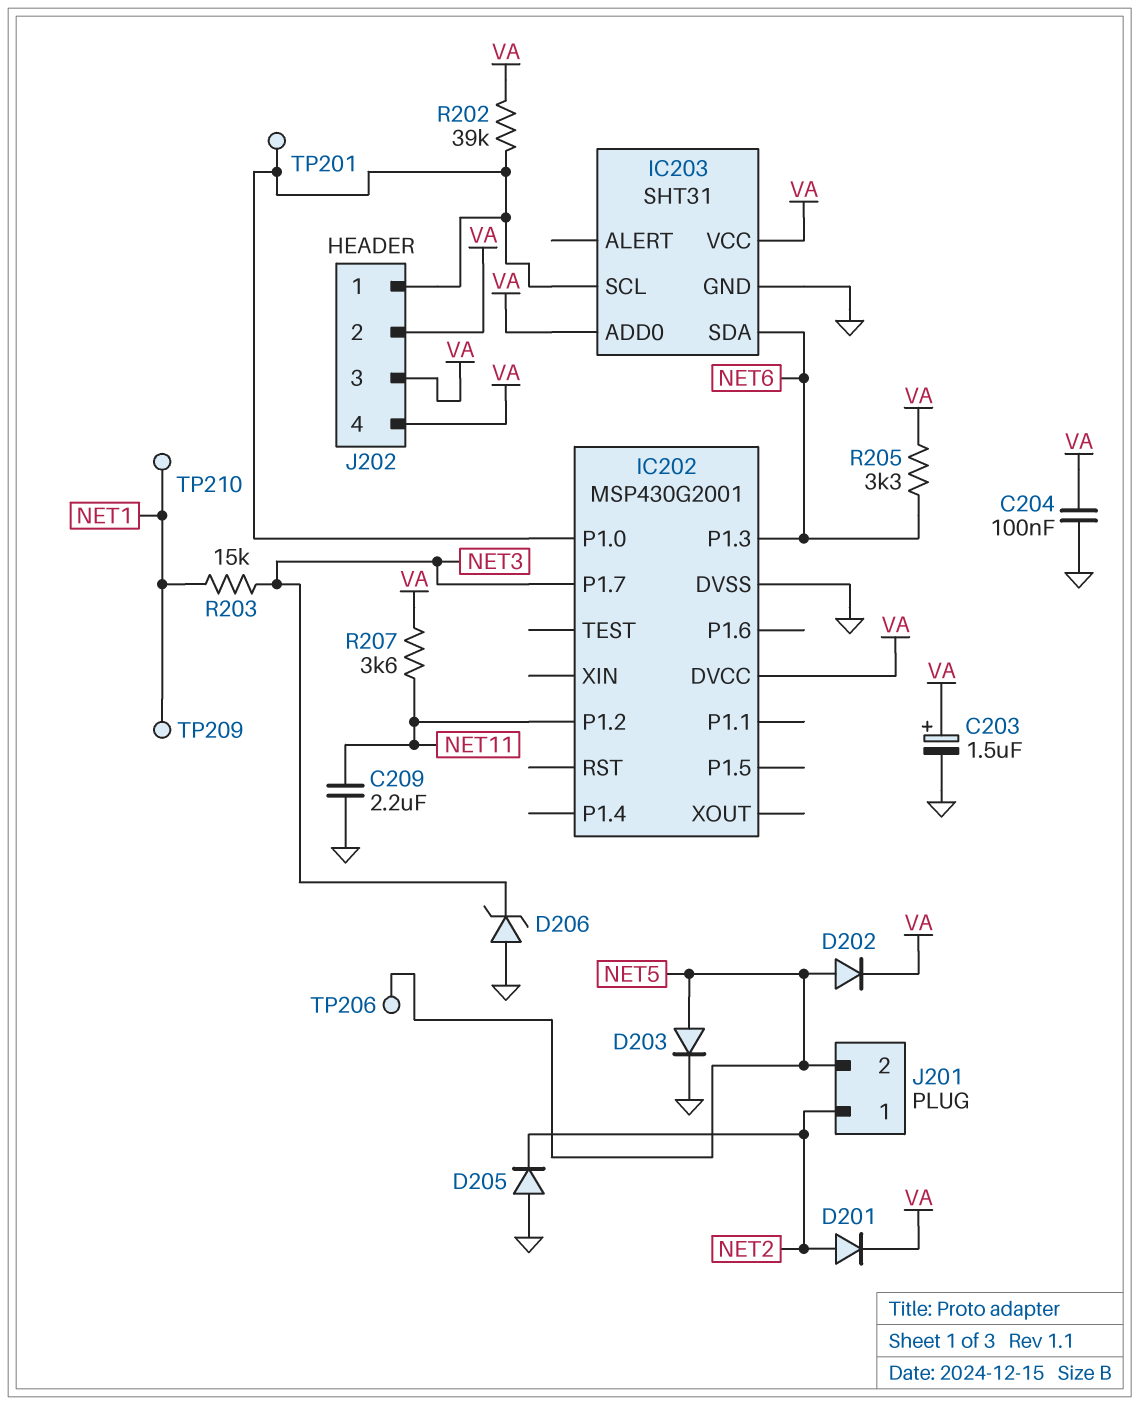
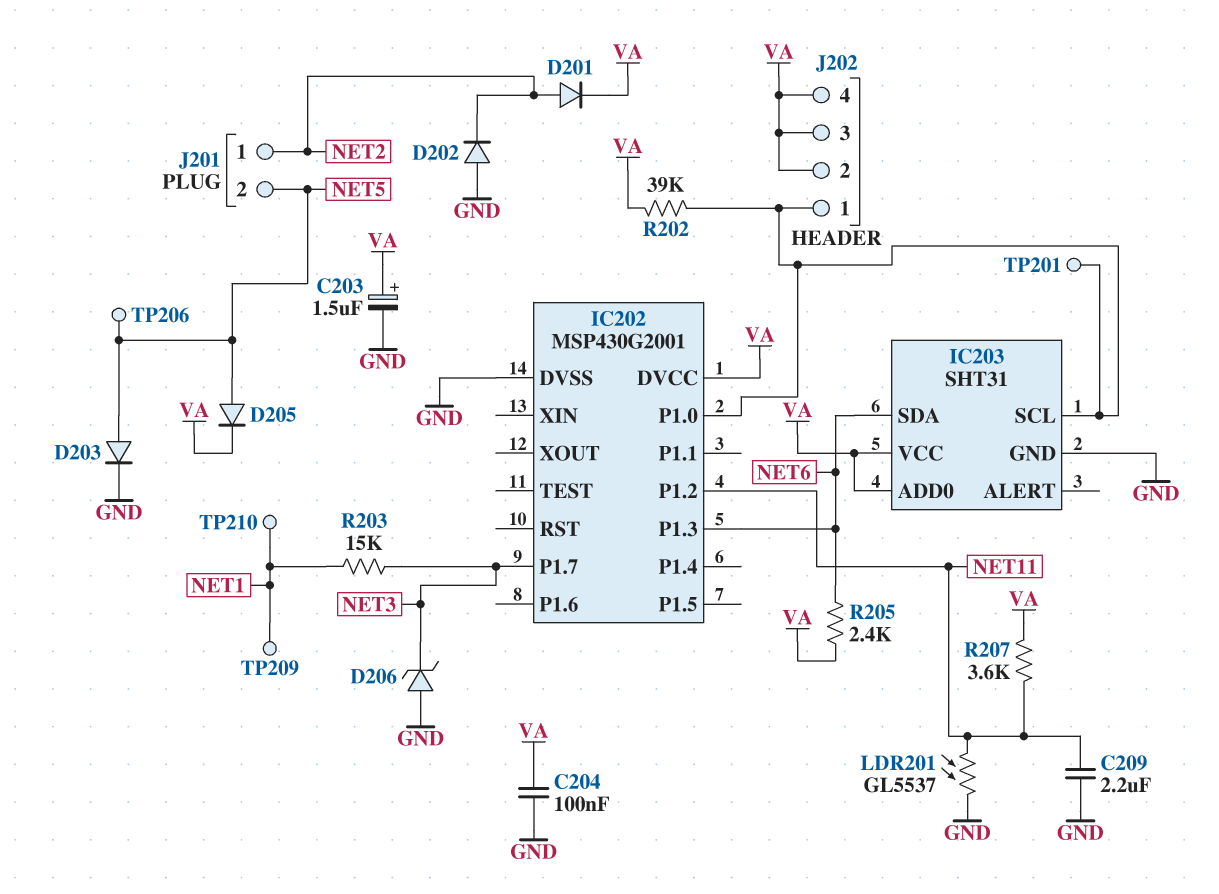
D202: diode (A NET5, K VA) -> diode (A GND, K NET2)
D205: diode (A GND, K NET2) -> diode (A NET5, K VA)
LDR201: none -> GL5537 (GND, NET11)
R205: 3.3k (NET6, VA) -> 2.4k (NET6, VA)

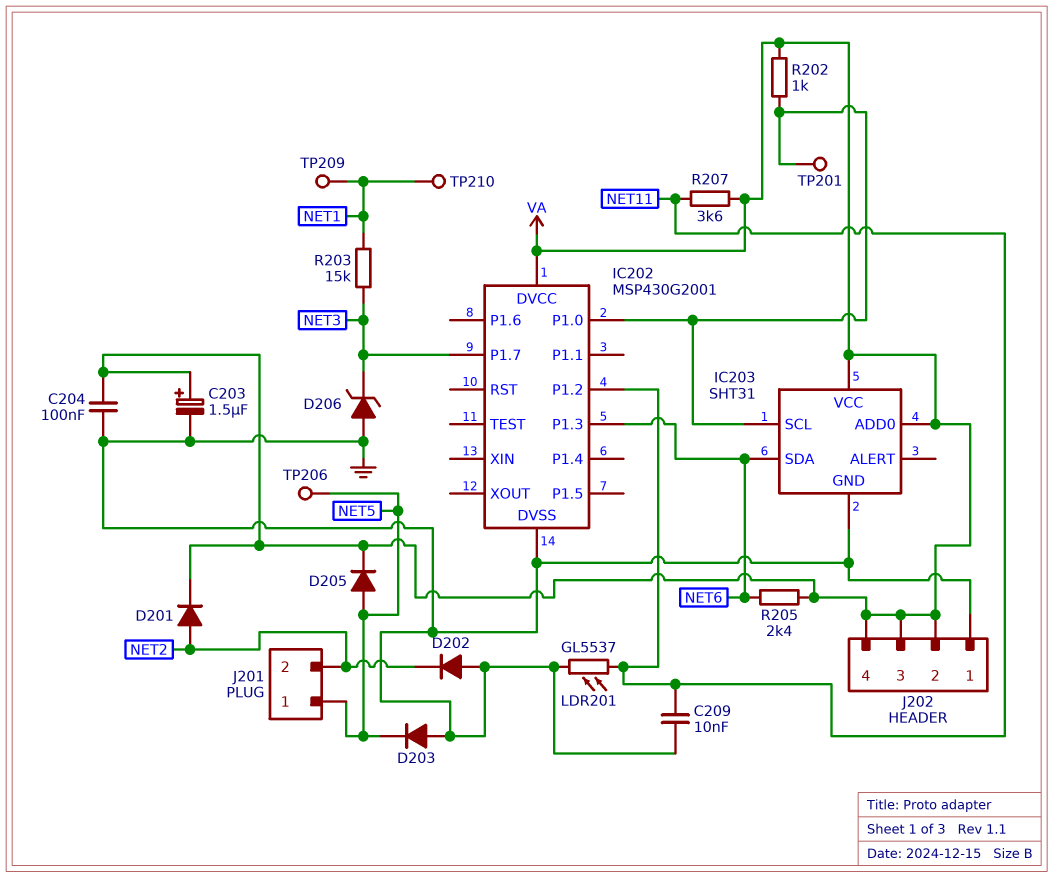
C209: 2.2uF (GND, NET11) -> 10nF (GND, NET11)
D203: diode (A NET5, K GND) -> diode (A GND, K NET5)
J201 pin 1: NET2 -> NET5
J201 pin 2: NET5 -> NET2
J202 pin 1: IC202/P1.0 -> GND
R202: 39k (IC202/P1.0, VA) -> 1k (IC202/P1.0, VA)

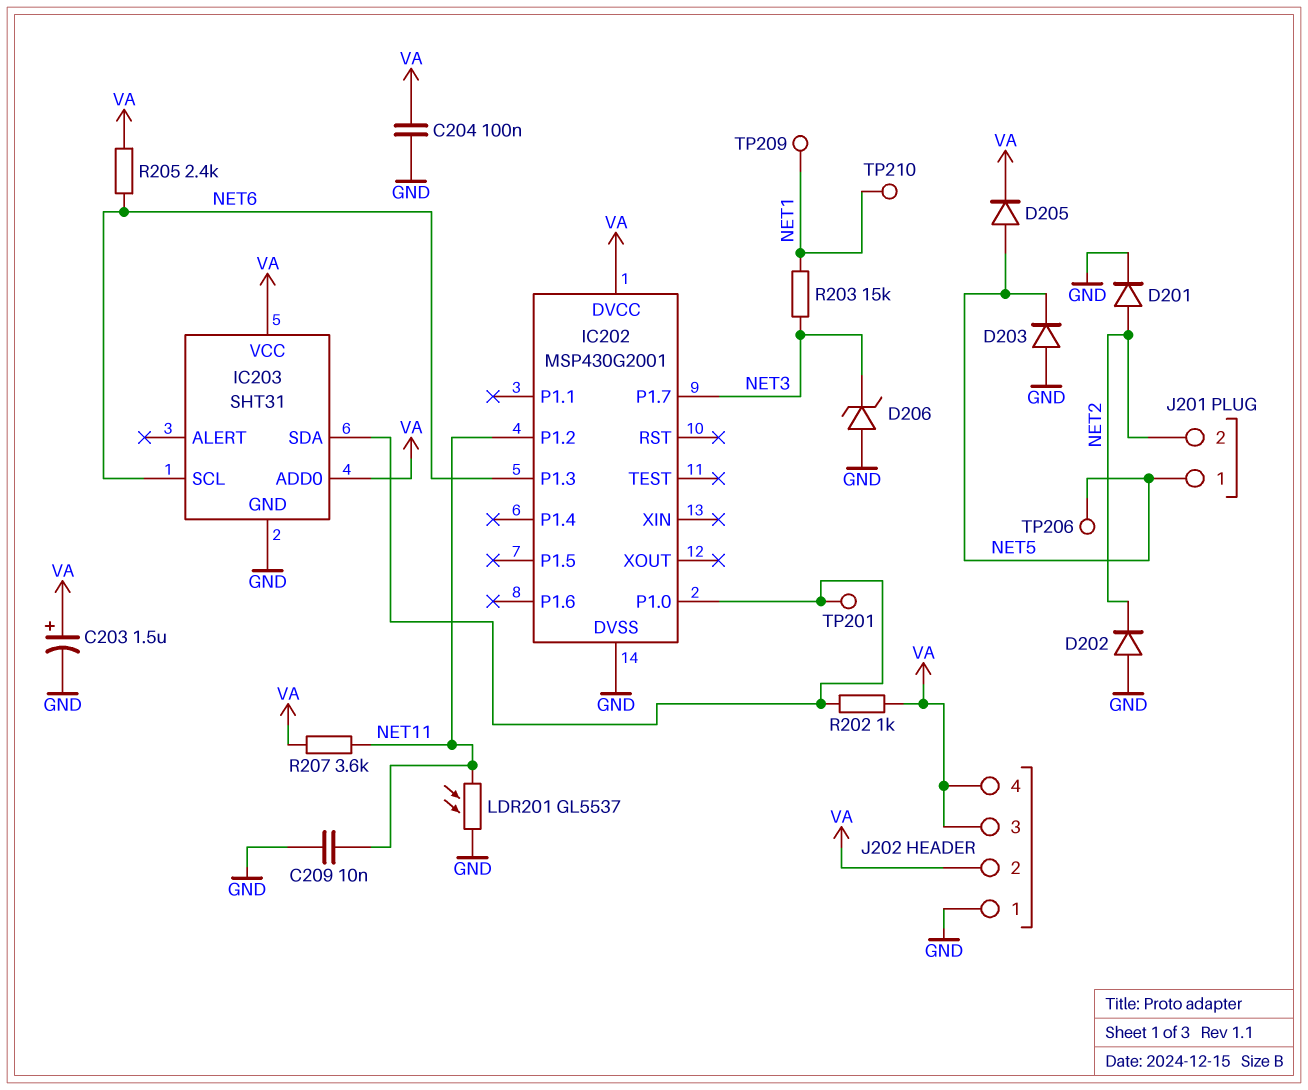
D201: diode (A NET2, K VA) -> diode (A NET2, K GND)
IC203 pin SCL: IC202/P1.0 -> NET6
IC203 pin SDA: NET6 -> IC202/P1.0

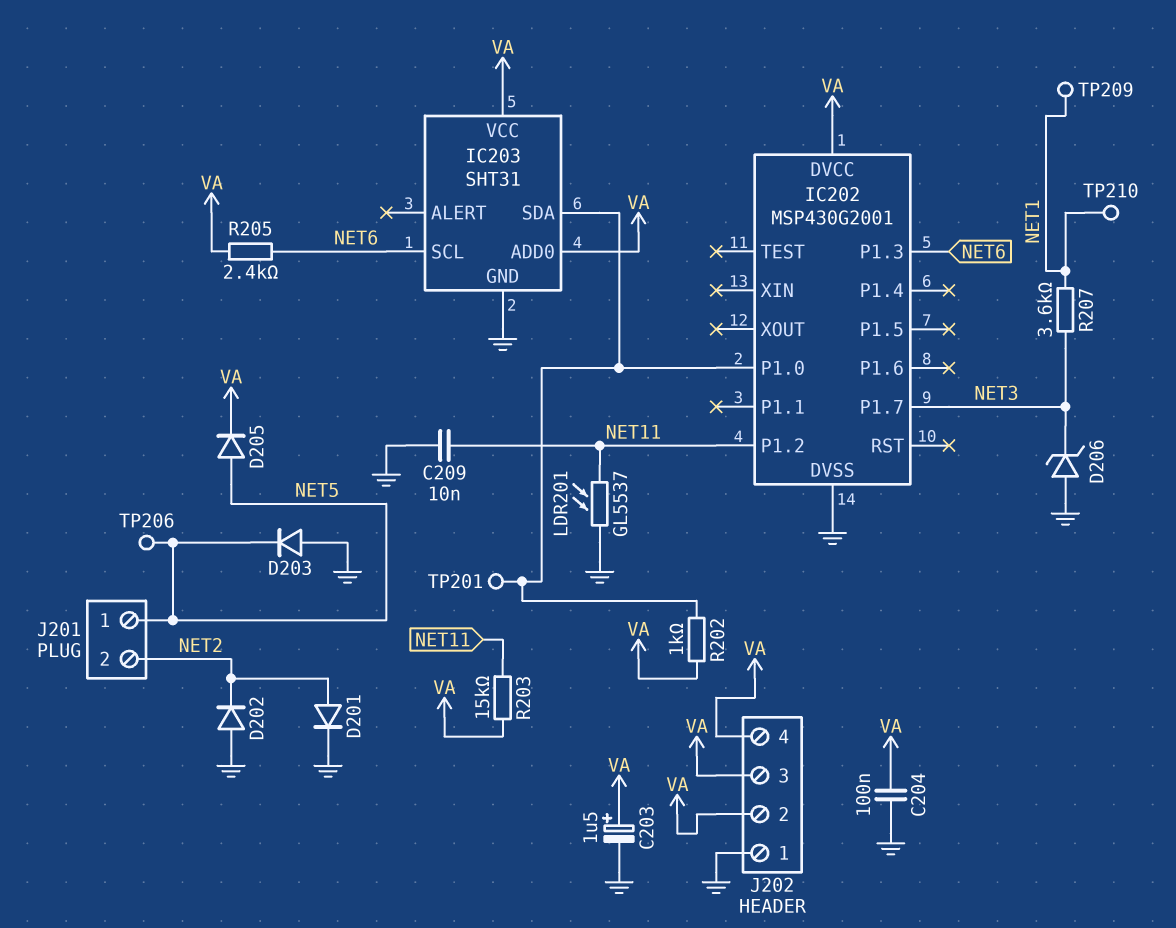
R203: 15k (NET1, NET3) -> 15k (NET11, VA)
R207: 3.6k (NET11, VA) -> 3.6k (NET1, NET3)

